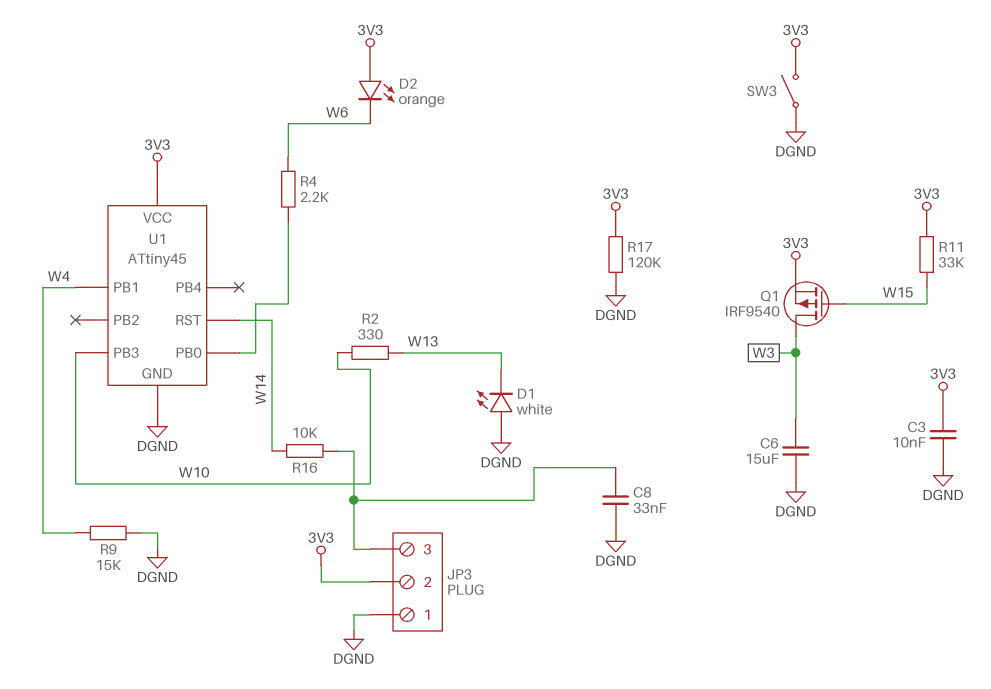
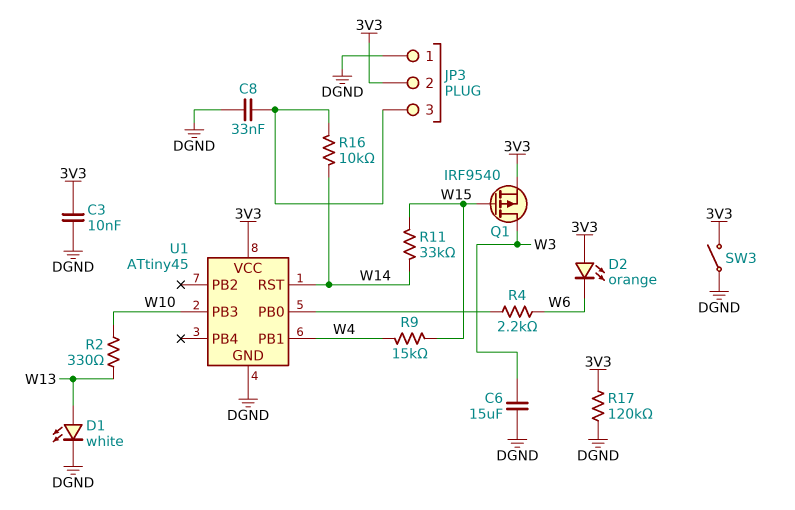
D1: LED white (A DGND, K W13) -> LED white (A W13, K DGND)
R9: 15k (DGND, W4) -> 15k (W4, W15)
R11: 33k (3V3, W15) -> 33k (W14, W15)

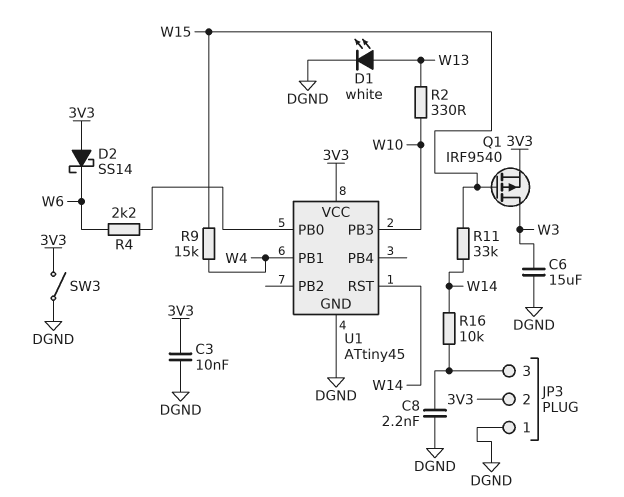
C8: 33nF (DGND, JP3/3) -> 2.2nF (DGND, JP3/3)
D2: LED orange (A 3V3, K W6) -> schottky SS14 (A 3V3, K W6)
R17: 120k (3V3, DGND) -> none

